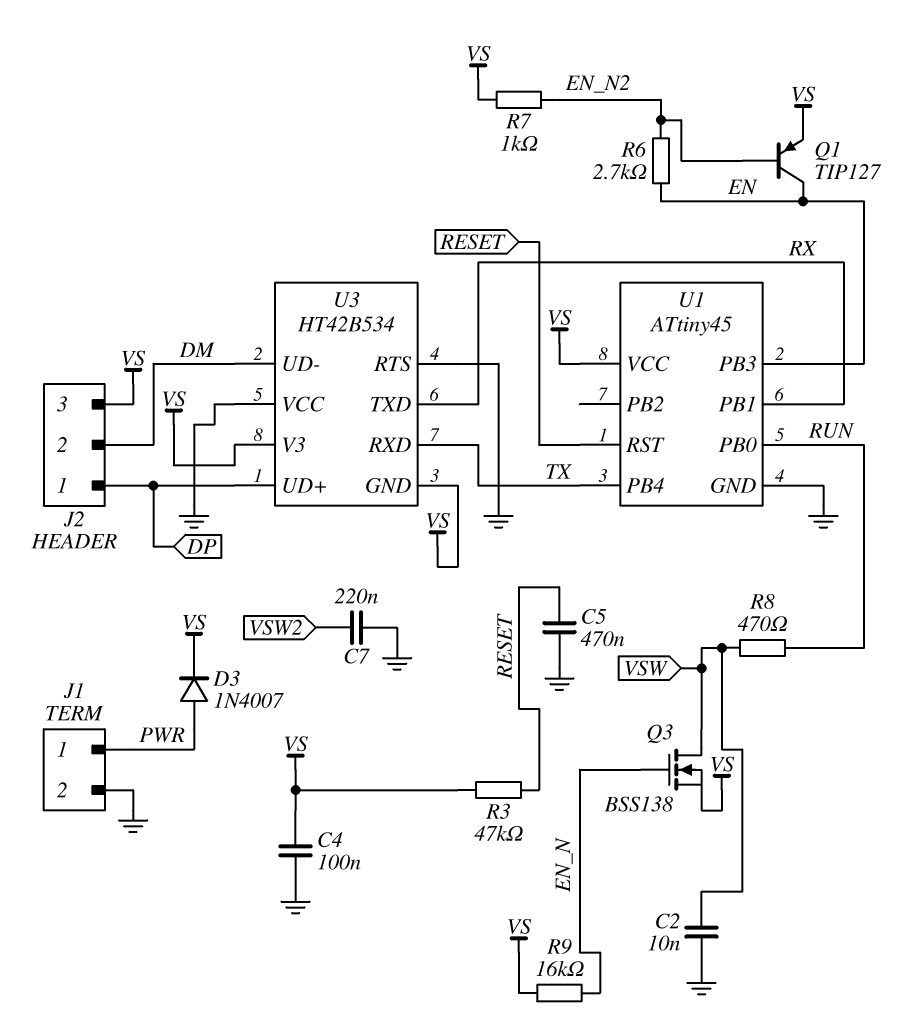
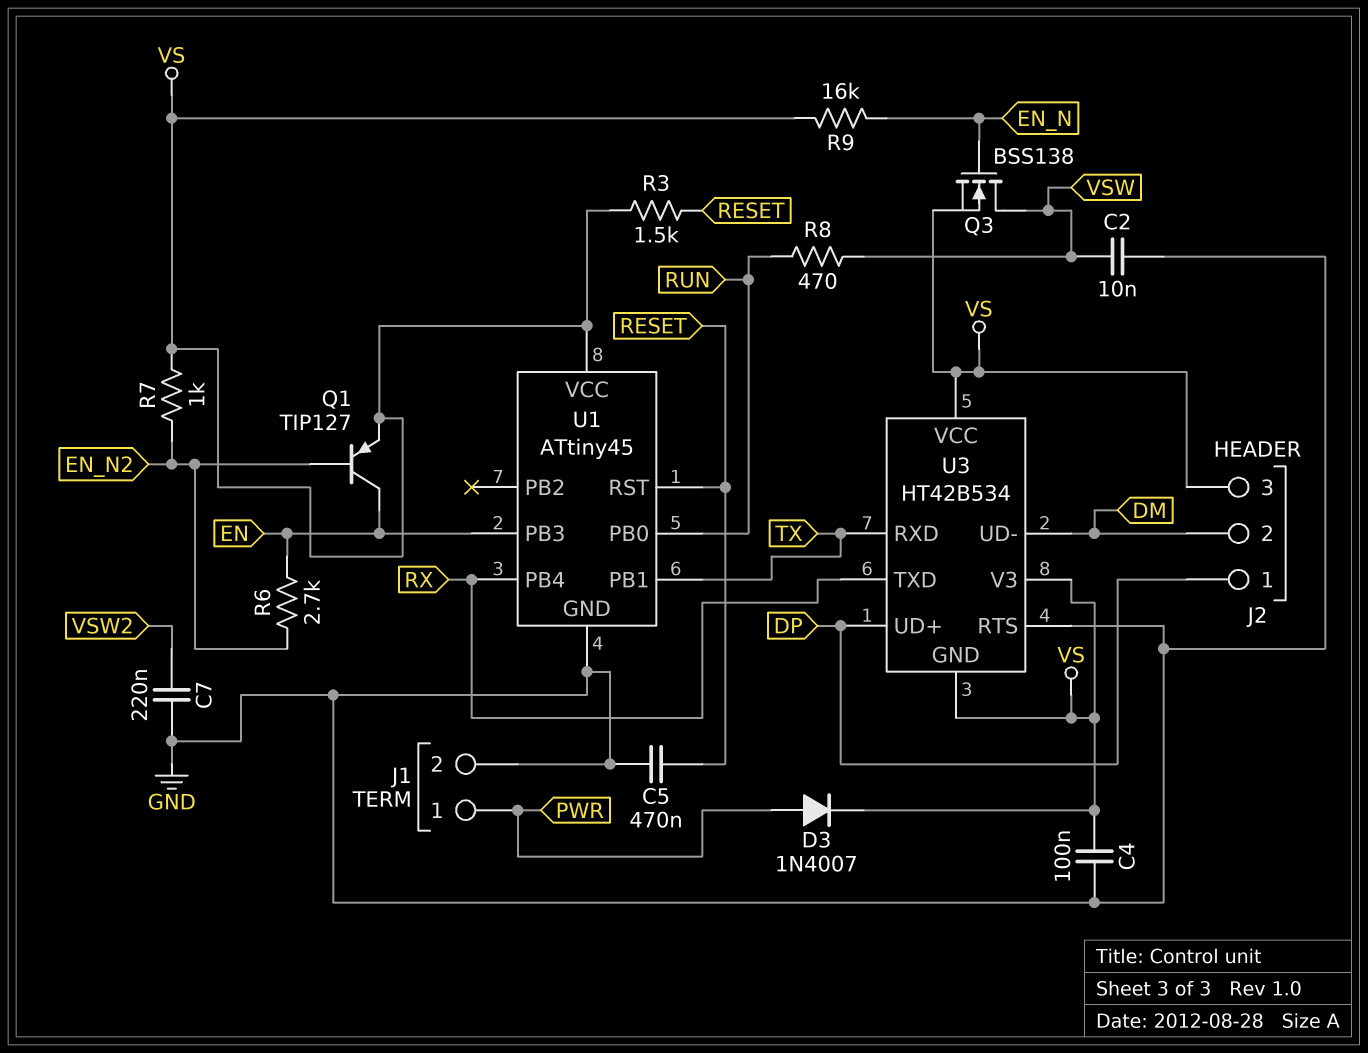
R3: 47k (RESET, VS) -> 1.5k (RESET, VS)
U1 pin PB1: RX -> TX
U1 pin PB4: TX -> RX
U3 pin VCC: GND -> VS

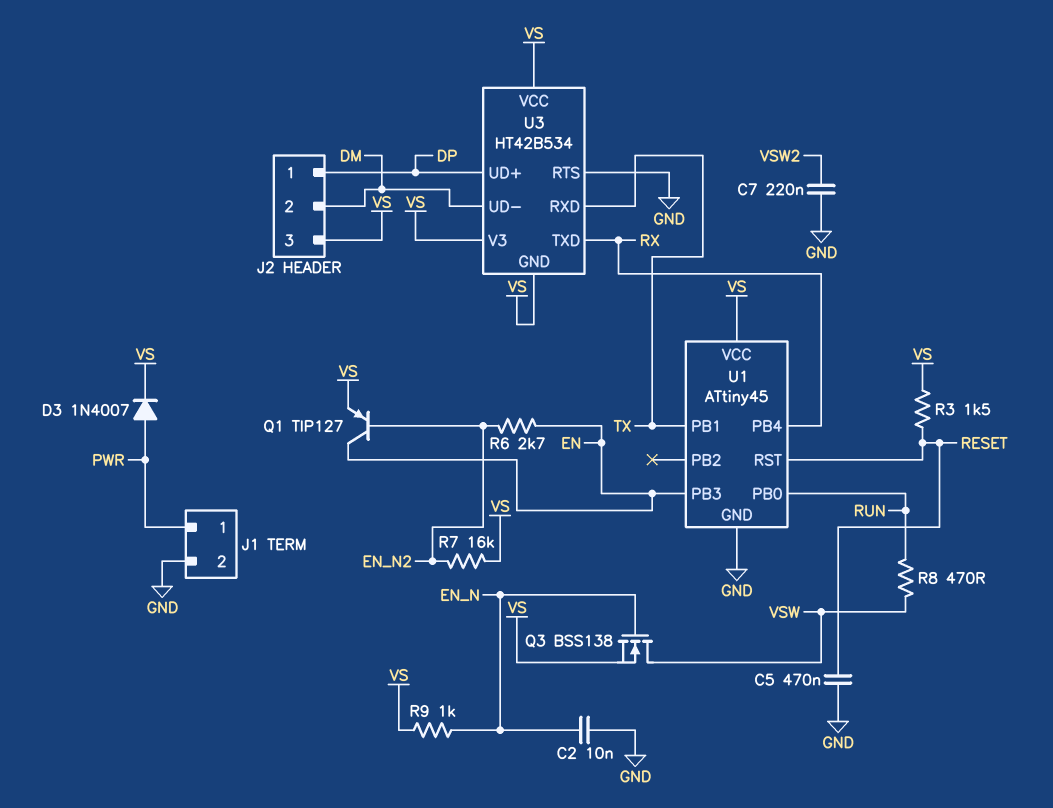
C2: 10nF (GND, VSW) -> 10nF (EN_N, GND)
C4: 100nF (GND, VS) -> none
R7: 1k (EN_N2, VS) -> 16k (EN_N2, VS)
R9: 16k (EN_N, VS) -> 1k (EN_N, VS)

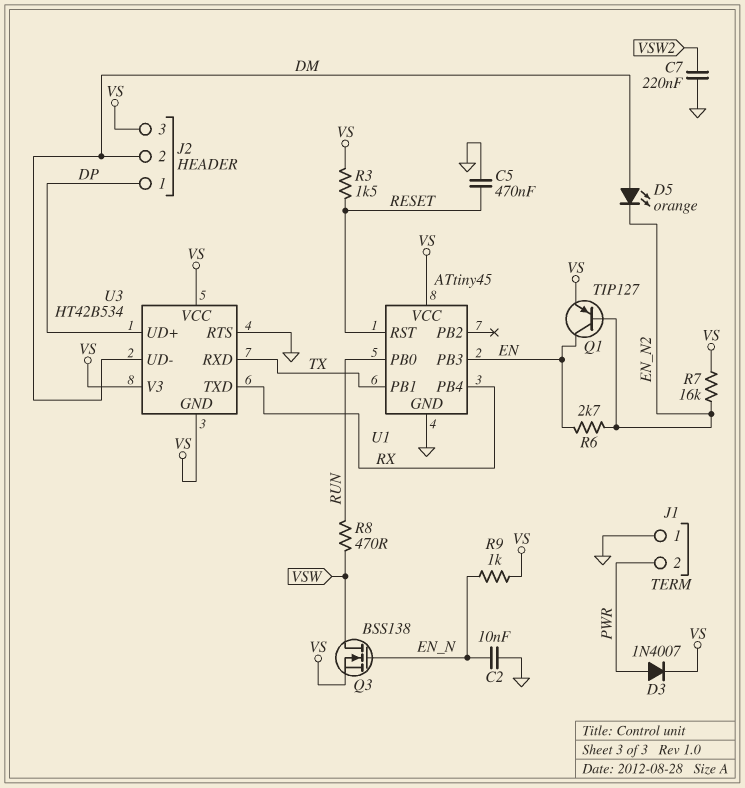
D5: none -> LED orange (A DM, K EN_N2)
J1 pin 1: PWR -> GND
J1 pin 2: GND -> PWR

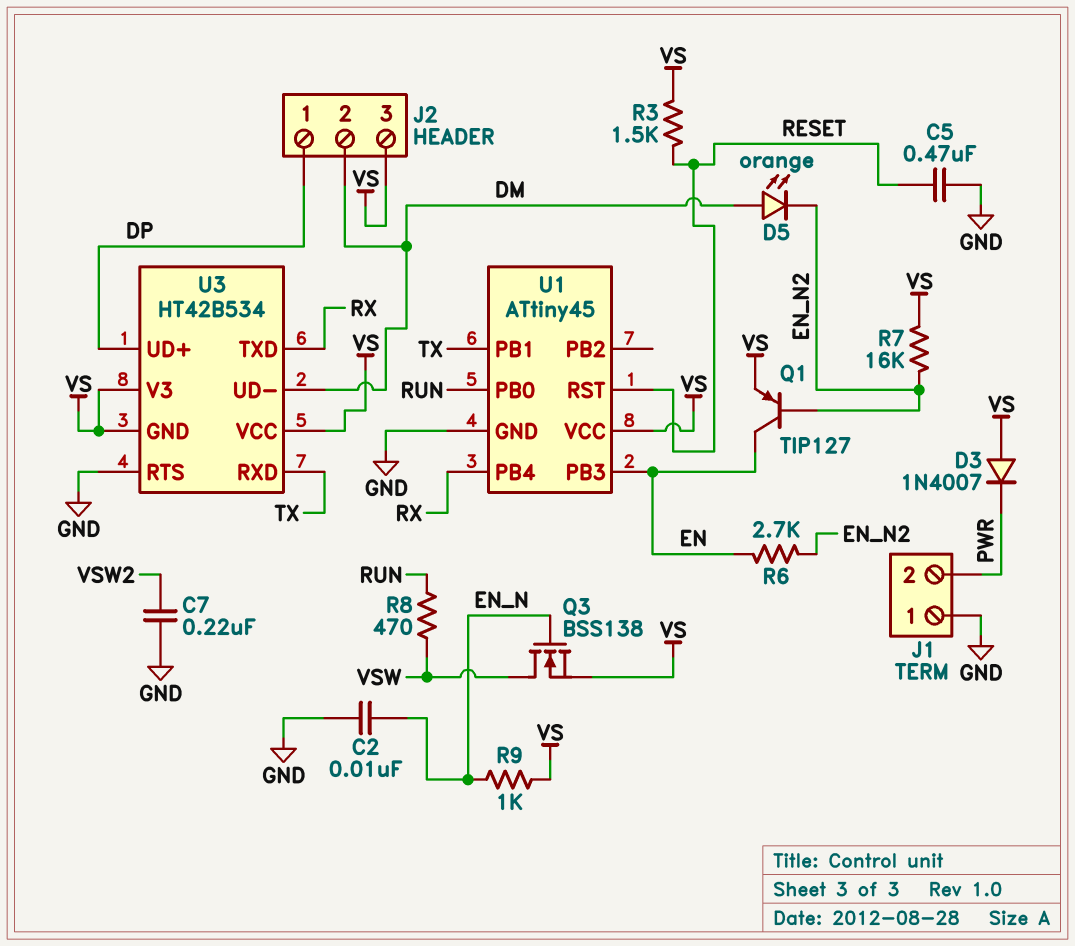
D3: diode 1N4007 (A PWR, K VS) -> diode 1N4007 (A VS, K PWR)

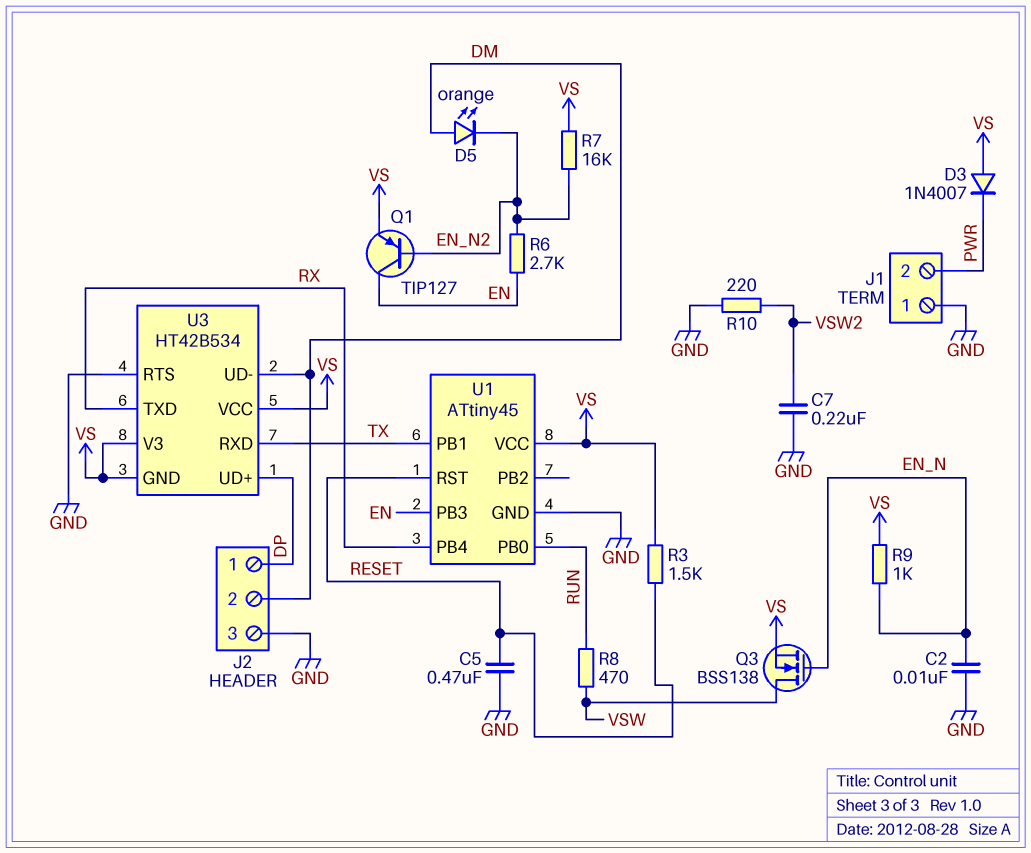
J2 pin 3: VS -> GND
R10: none -> 220 (GND, VSW2)

